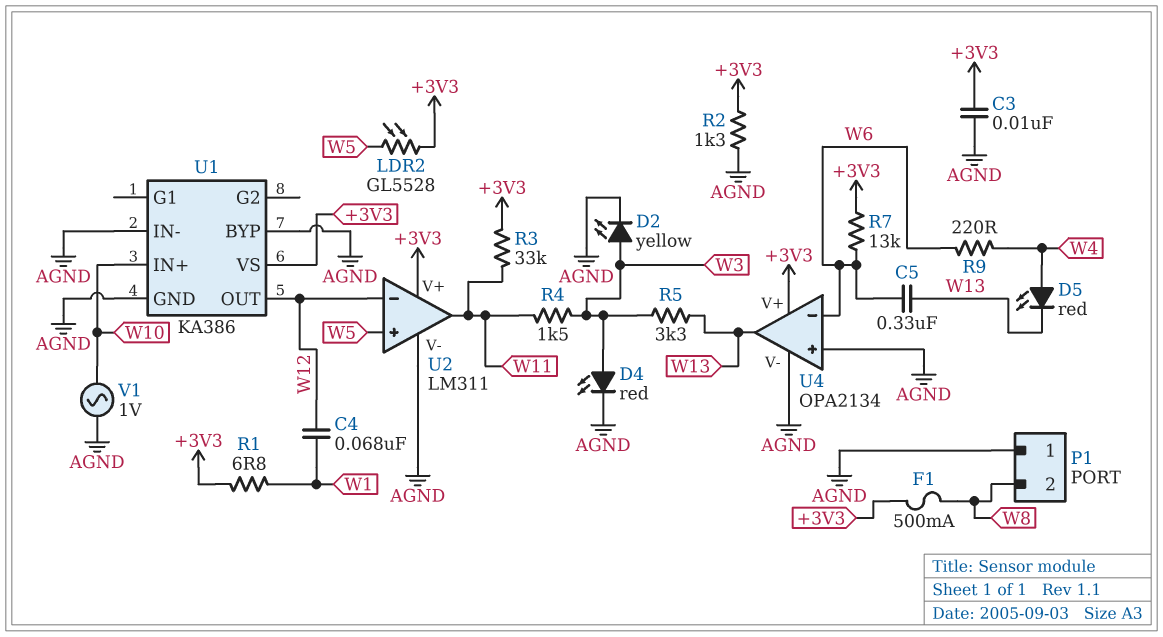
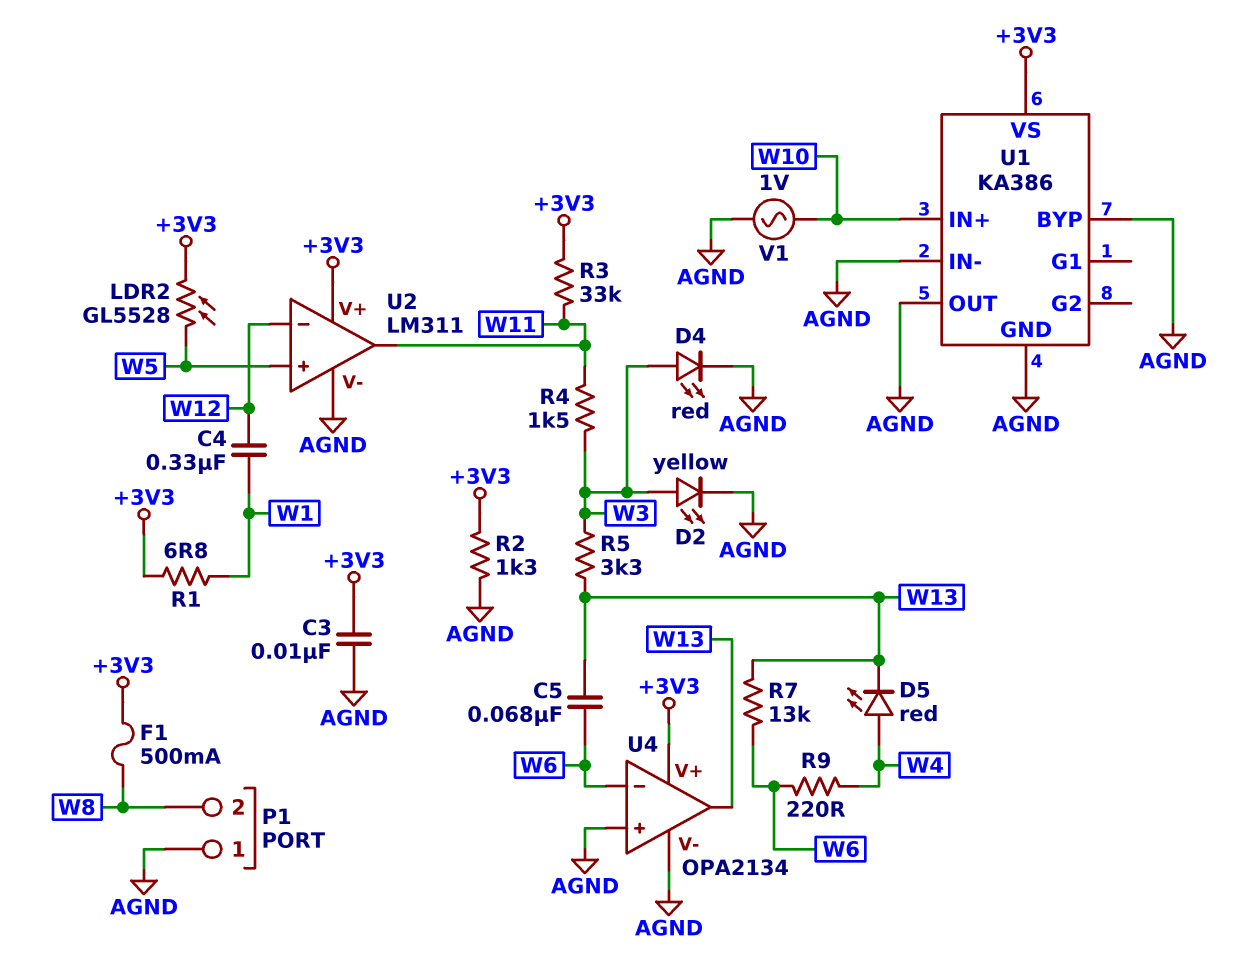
C4: 68nF (W1, W12) -> 330nF (W1, W12)
C5: 330nF (W6, W13) -> 68nF (W6, W13)
R7: 13k (+3V3, W6) -> 13k (W6, W13)
U1 pin OUT: W12 -> AGND

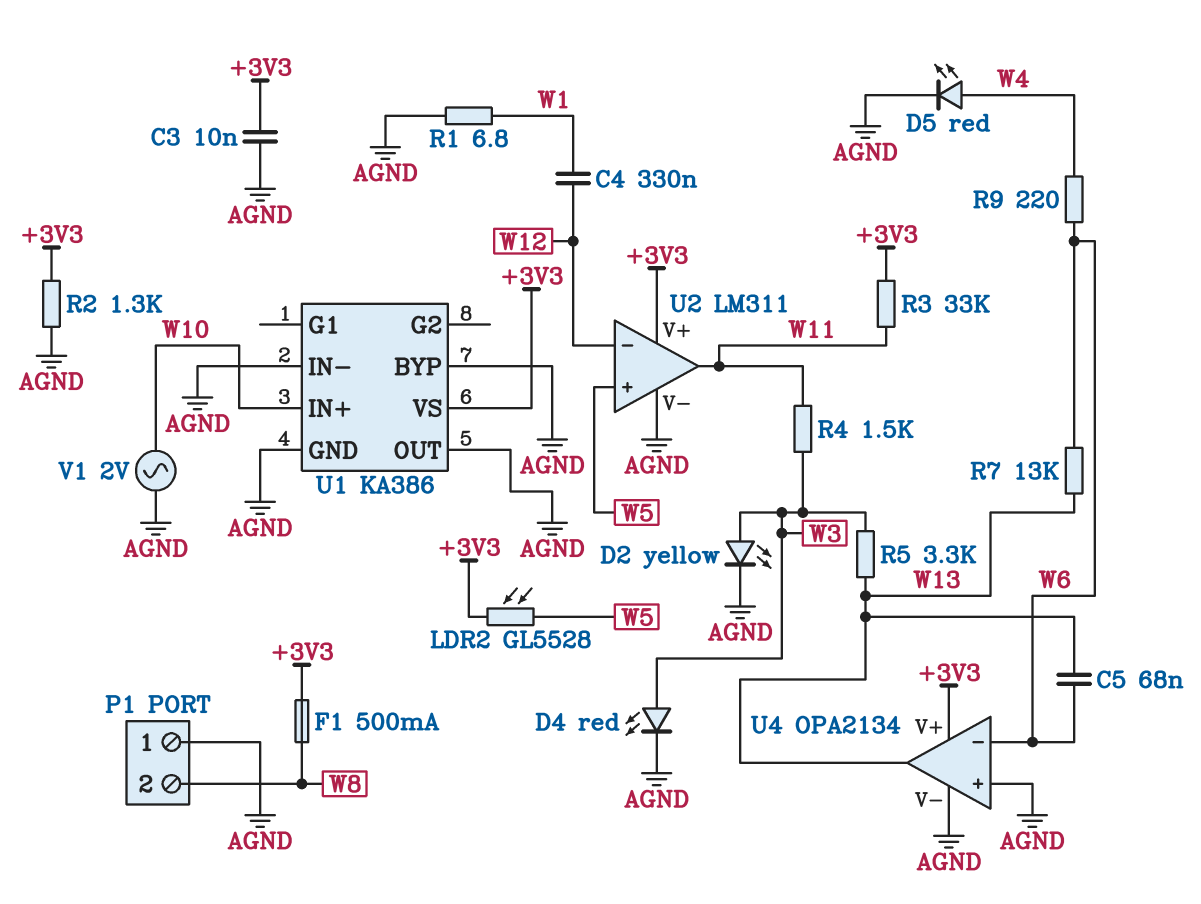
D5: LED red (A W4, K W13) -> LED red (A W4, K AGND)
R1: 6.8 (+3V3, W1) -> 6.8 (AGND, W1)
V1: AC 1V (AGND, W10) -> AC 2V (AGND, W10)

